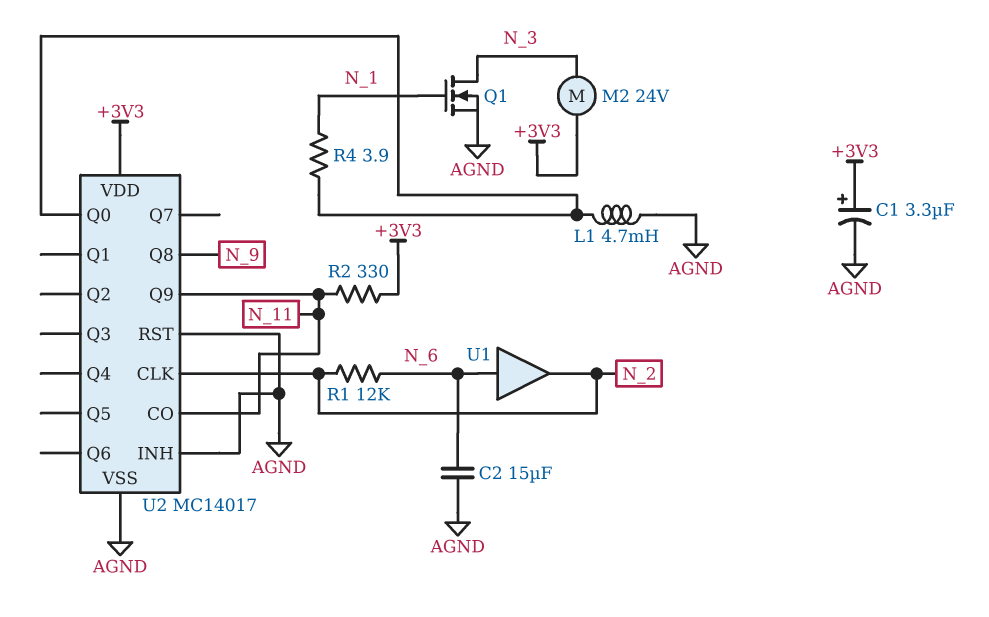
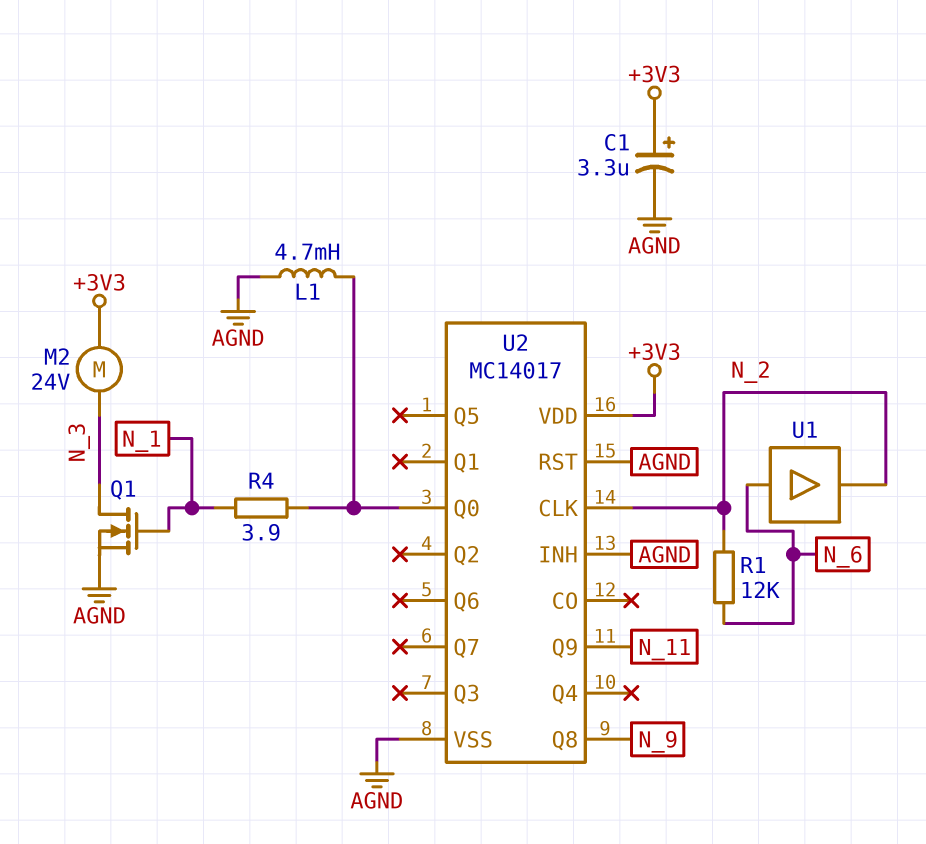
C2: 15uF (AGND, N_6) -> none
R2: 330 (+3V3, N_11) -> none
U2 pin CO: N_11 -> none

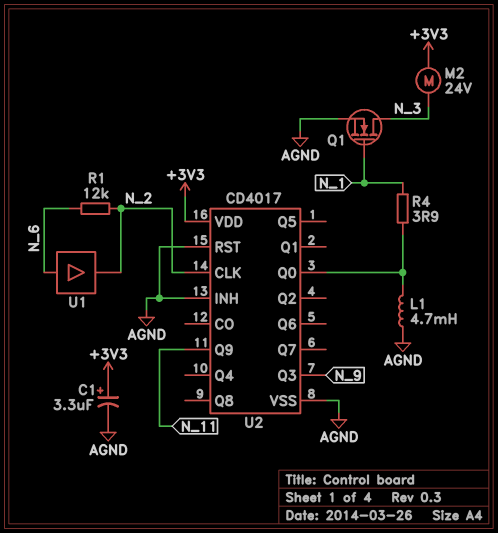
U2: MC14017 -> CD4017
U2 pin Q3: none -> N_9
U2 pin Q8: N_9 -> none

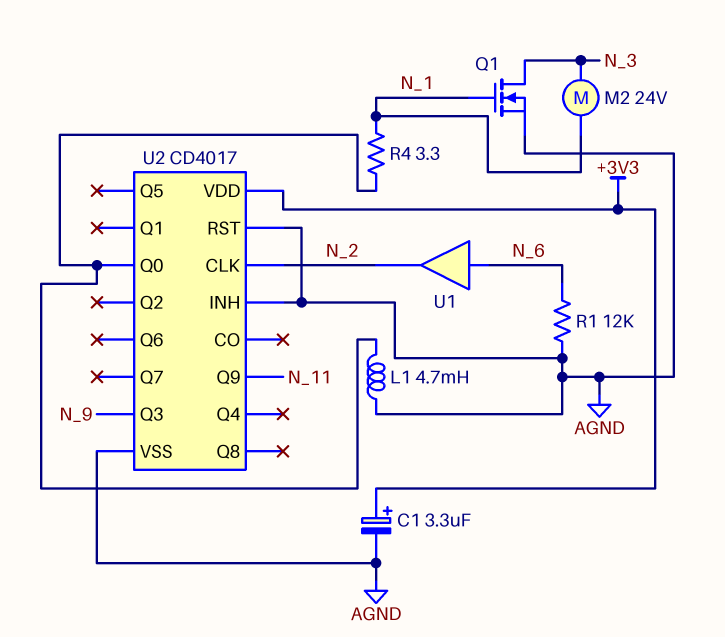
M2: motor 24V (+3V3, N_3) -> motor 24V (N_1, N_3)
R1: 12k (N_2, N_6) -> 12k (AGND, N_6)
R4: 3.9 (N_1, U2/Q0) -> 3.3 (N_1, U2/Q0)

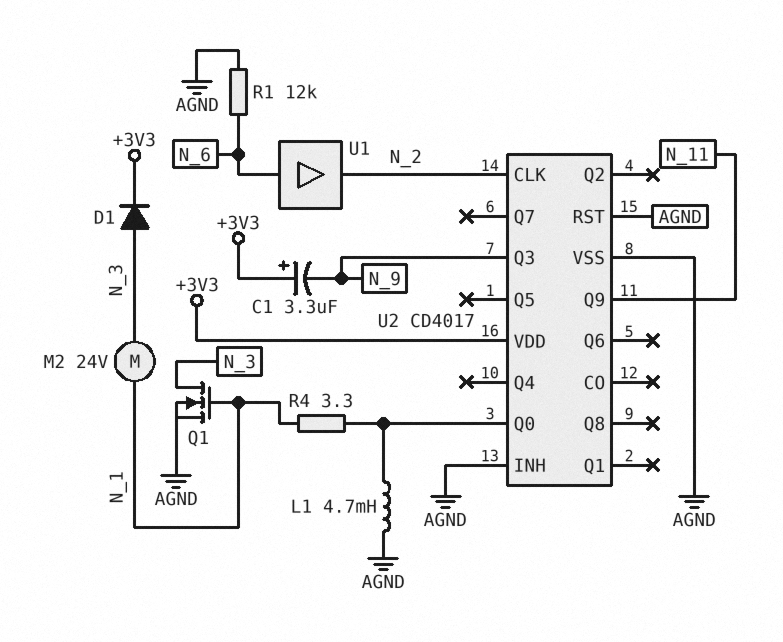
C1: 3.3uF (plus +3V3, minus AGND) -> 3.3uF (plus +3V3, minus N_9)
D1: none -> diode (A N_3, K +3V3)

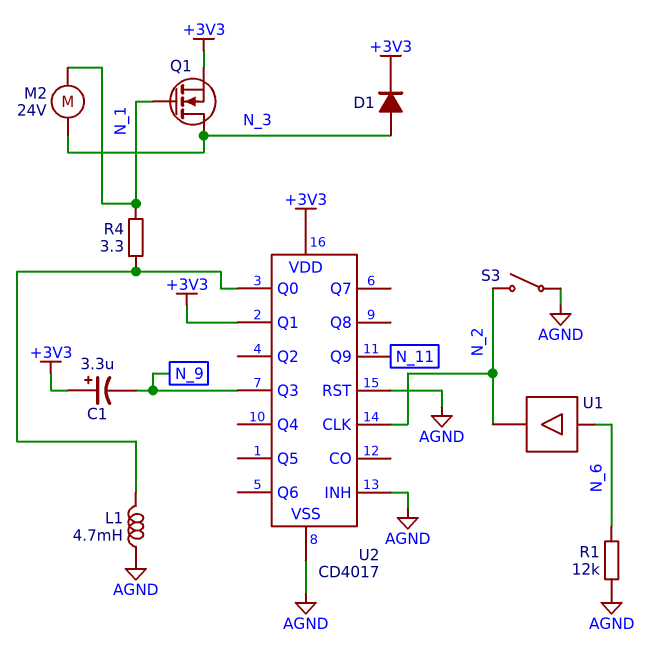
Q1: NMOS (G N_1, D N_3, S AGND) -> NMOS (G N_1, D N_3, S +3V3)
S3: none -> switch (AGND, N_2)
U2 pin Q1: none -> +3V3

